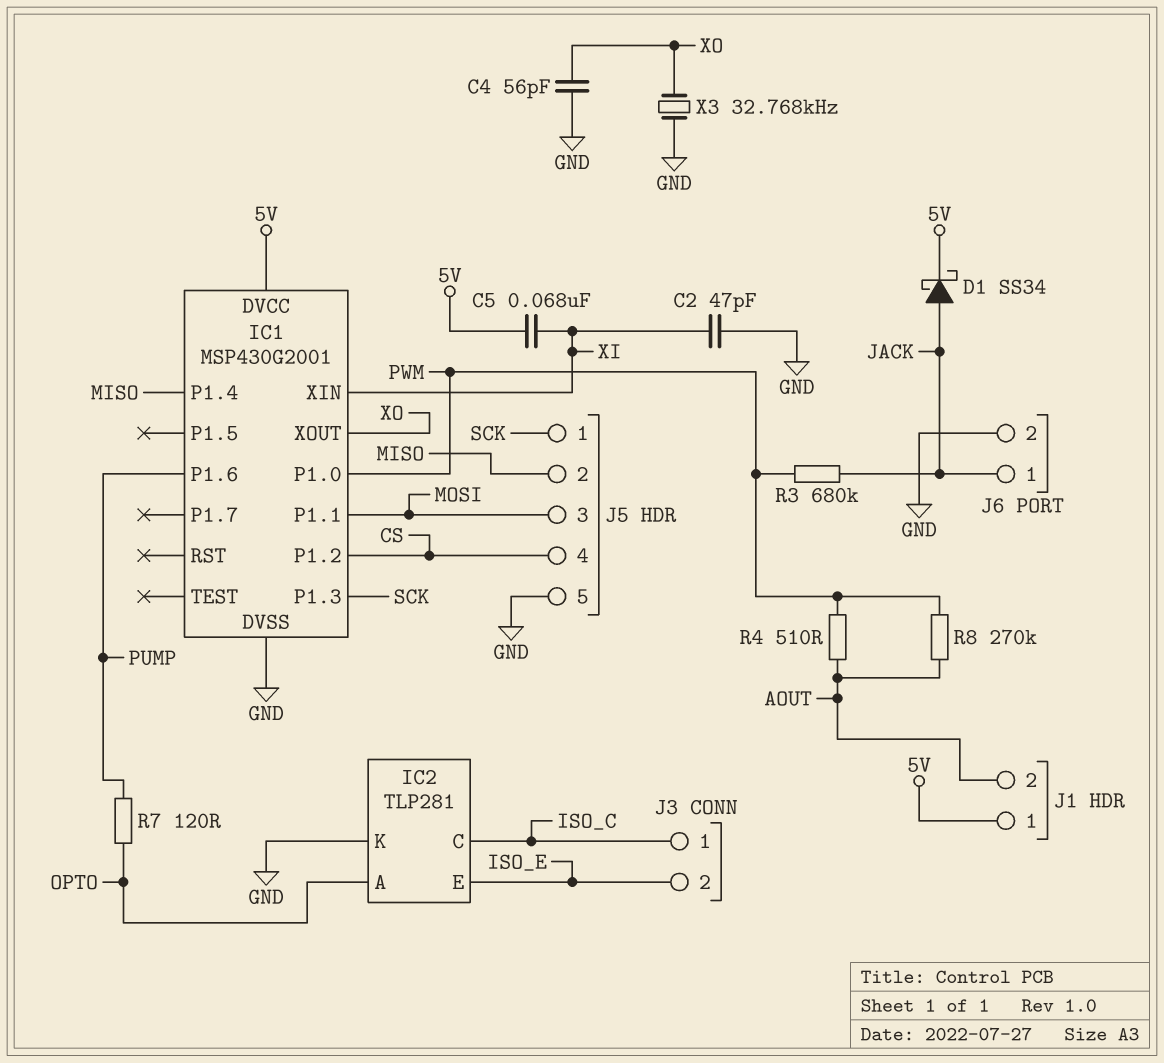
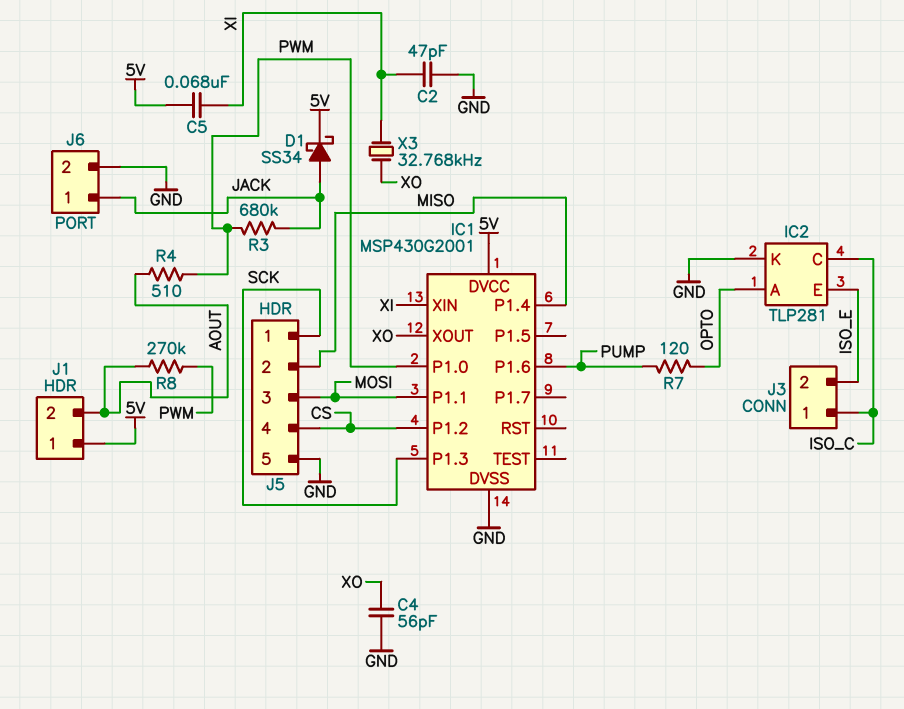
X3: 32.768kHz (GND, XO) -> 32.768kHz (XI, XO)

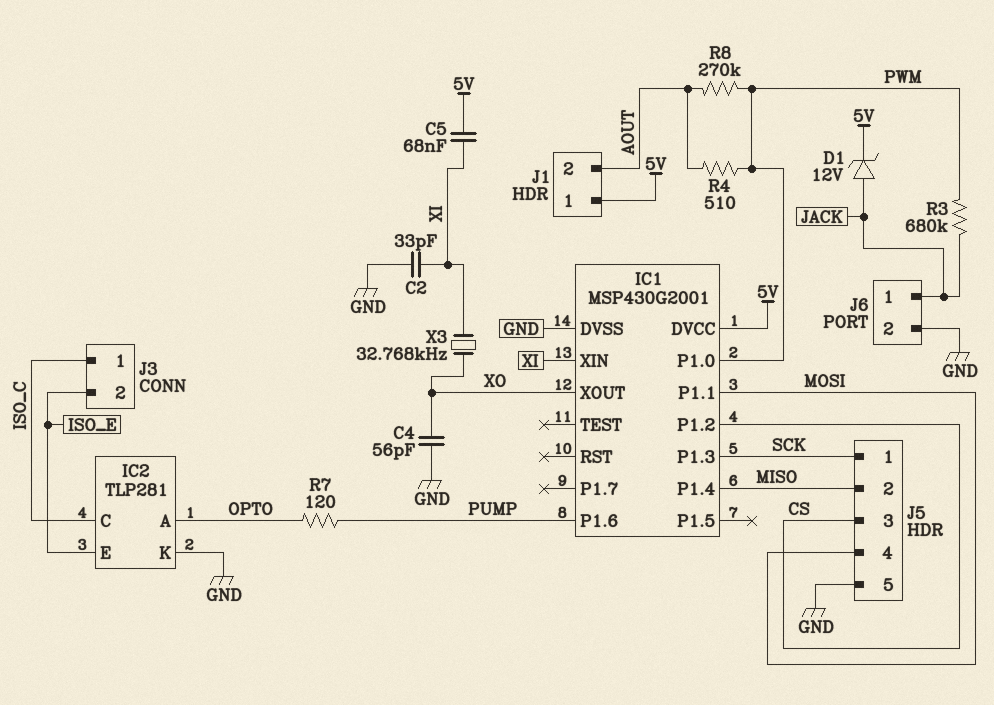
C2: 47pF (GND, XI) -> 33pF (GND, XI)
D1: schottky SS34 (A JACK, K 5V) -> zener 12V (A JACK, K 5V)
J5 pin 3: MOSI -> CS
J5 pin 4: CS -> MOSI

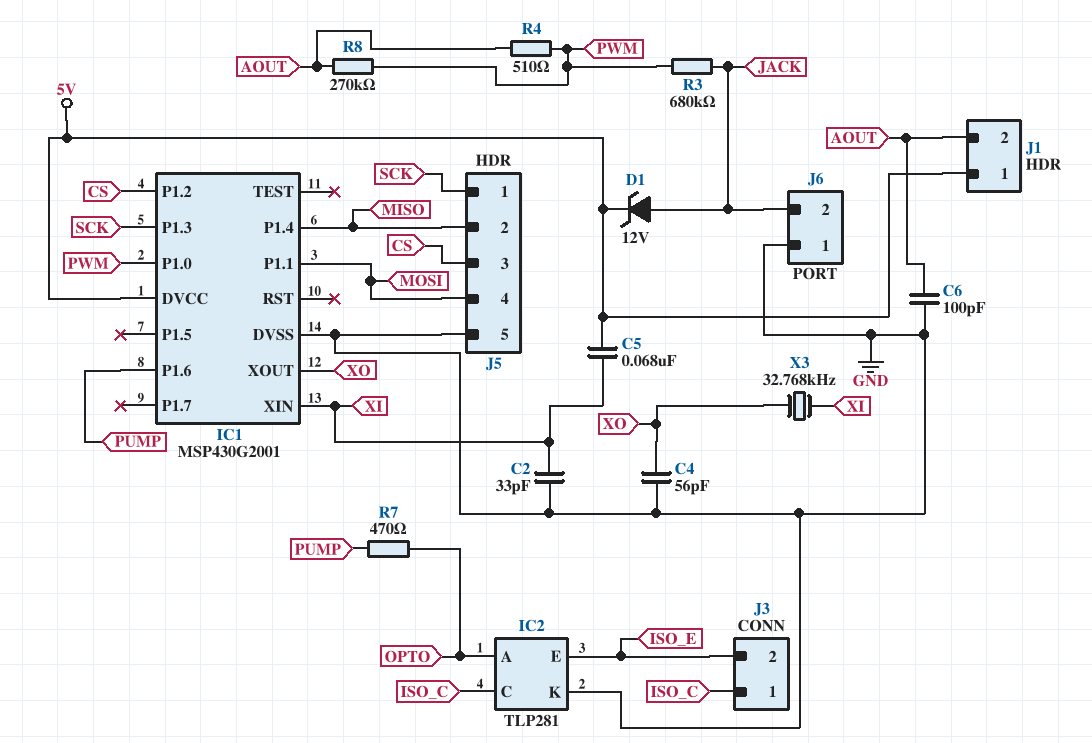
C6: none -> 100pF (AOUT, GND)
J6 pin 1: JACK -> GND
J6 pin 2: GND -> JACK
R7: 120 (OPTO, PUMP) -> 470 (OPTO, PUMP)

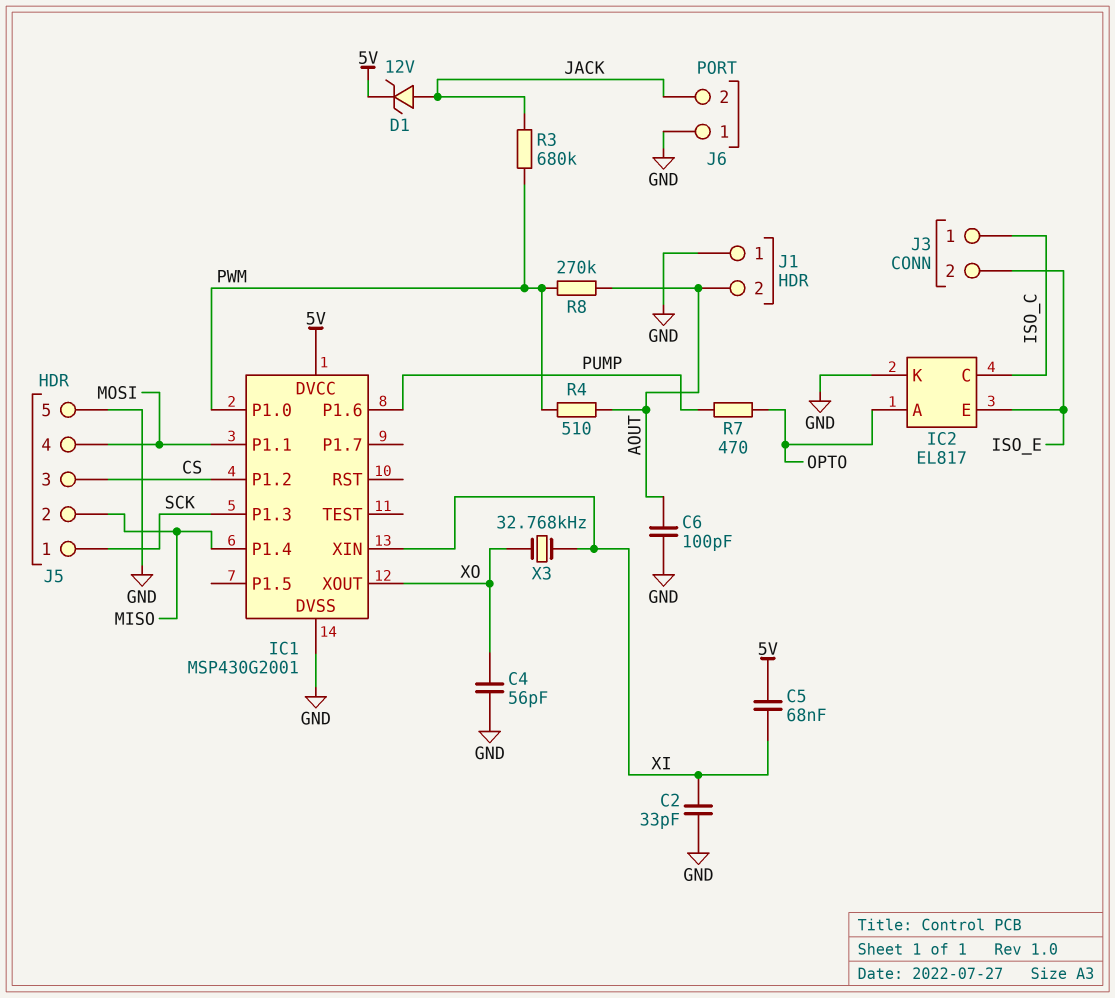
IC2: TLP281 -> EL817
J1 pin 1: 5V -> GND

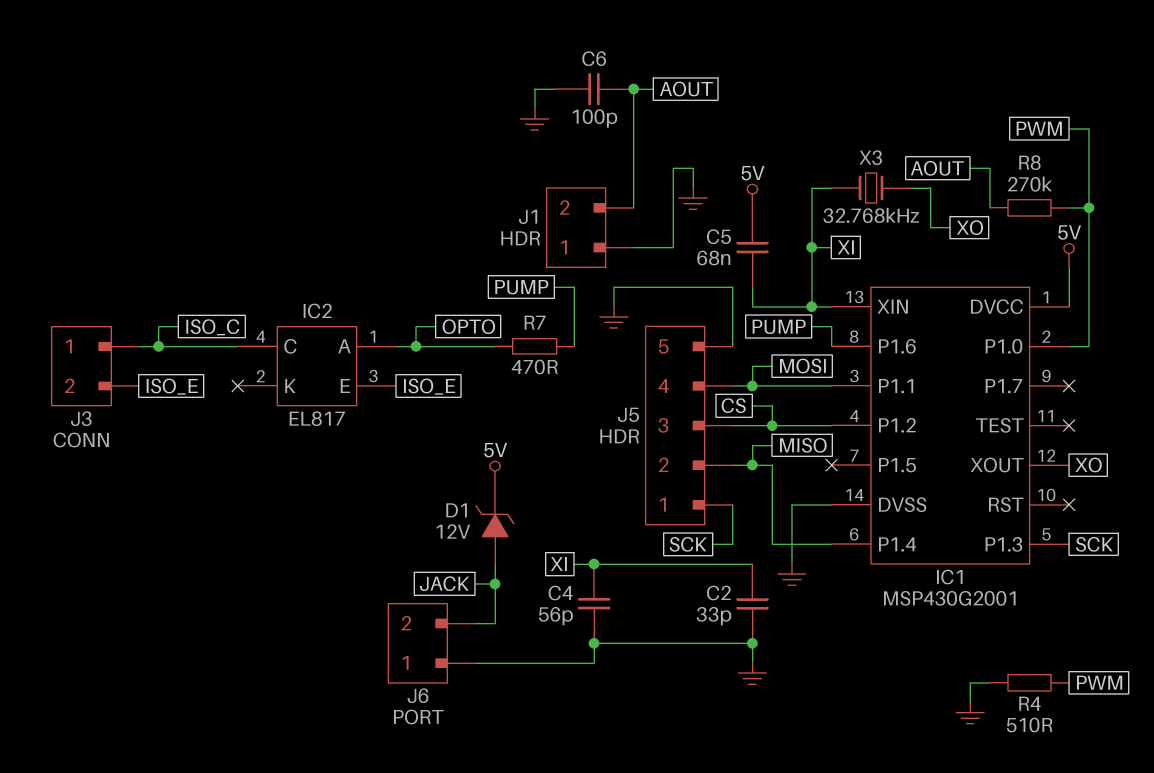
C4: 56pF (GND, XO) -> 56pF (GND, XI)
IC2 pin K: GND -> none
R3: 680k (JACK, PWM) -> none
R4: 510 (AOUT, PWM) -> 510 (GND, PWM)

